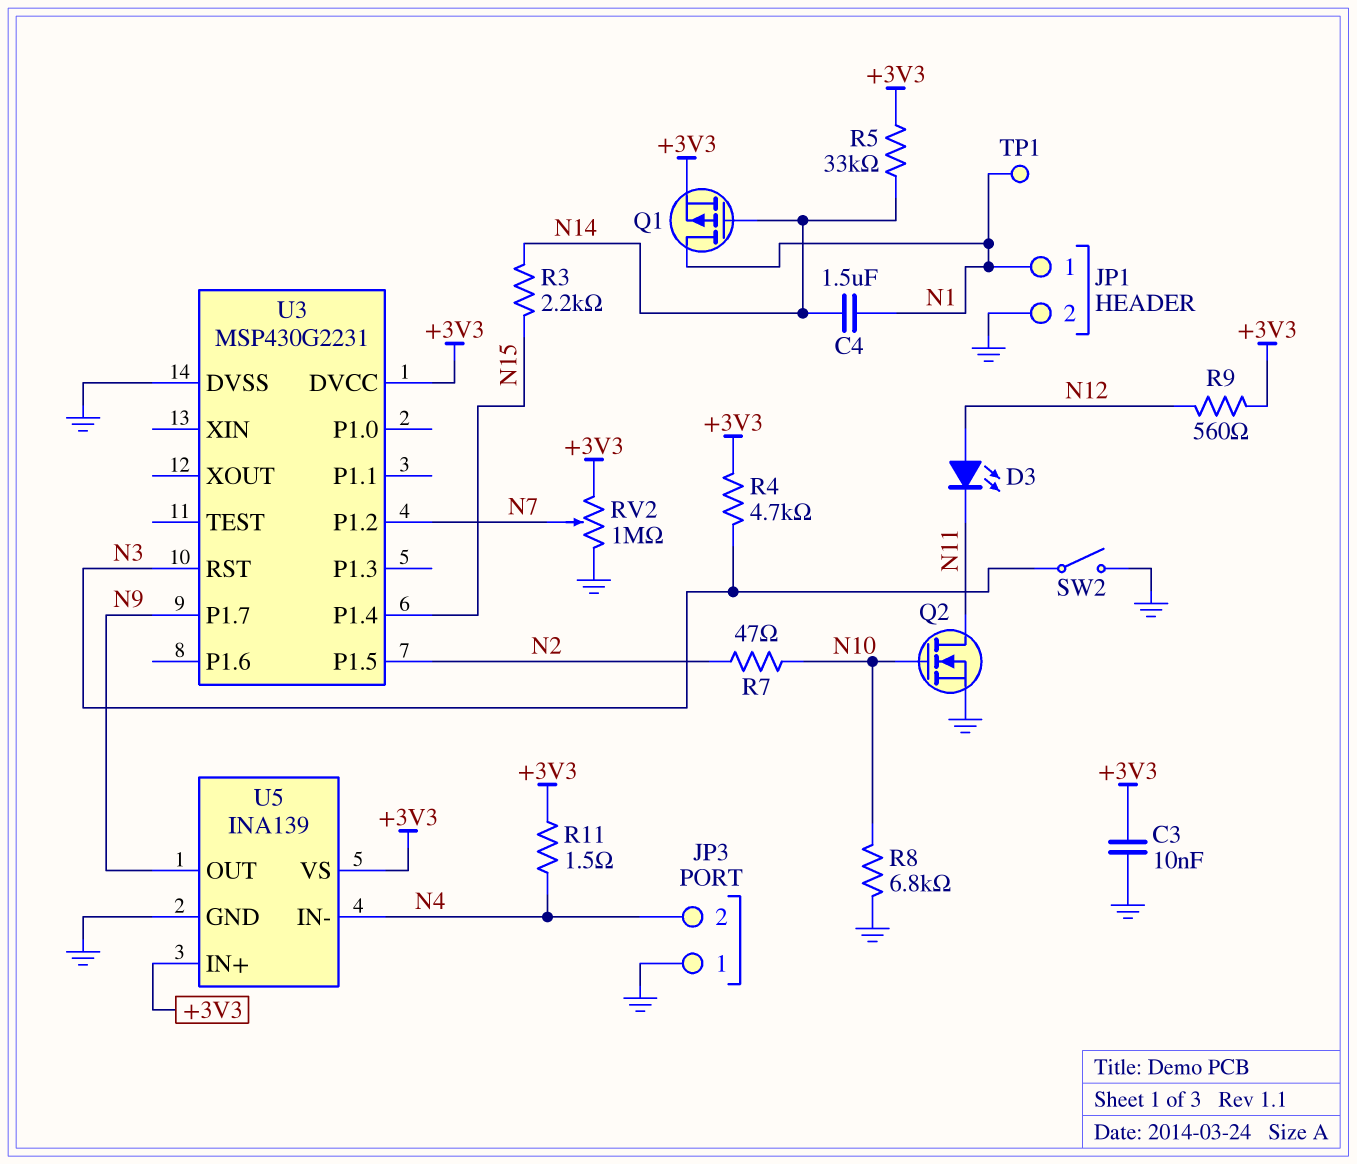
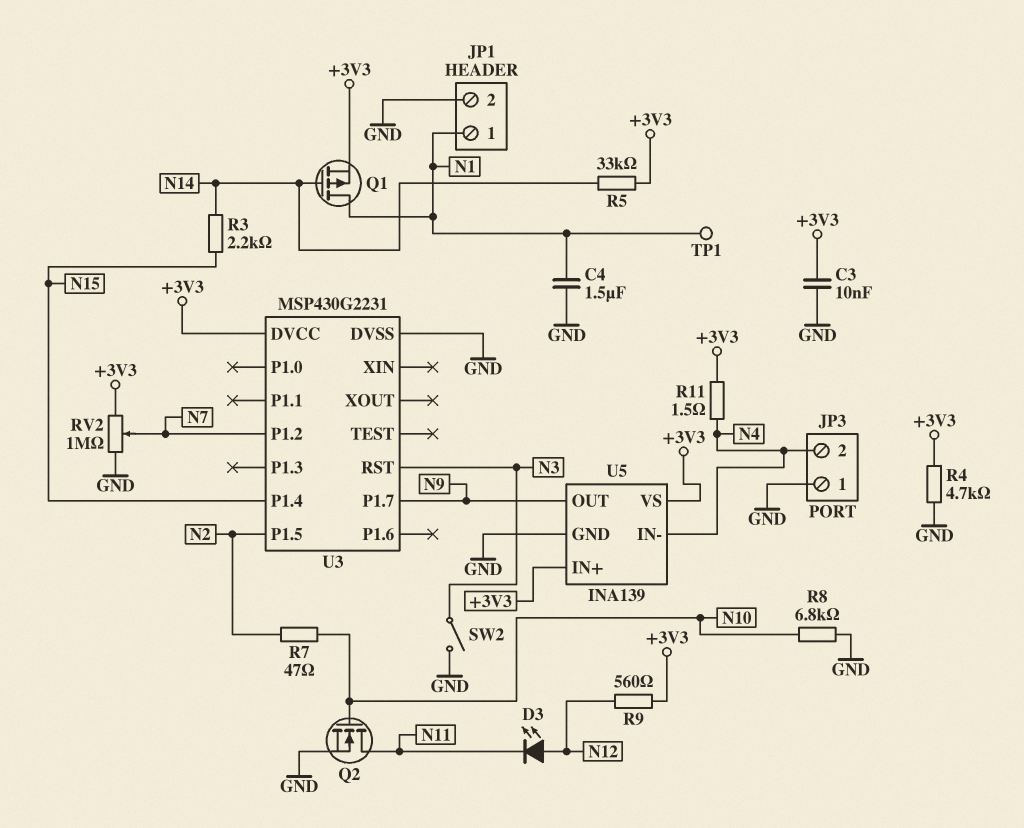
C4: 1.5uF (N1, N14) -> 1.5uF (GND, N1)
R4: 4.7k (+3V3, N3) -> 4.7k (+3V3, GND)

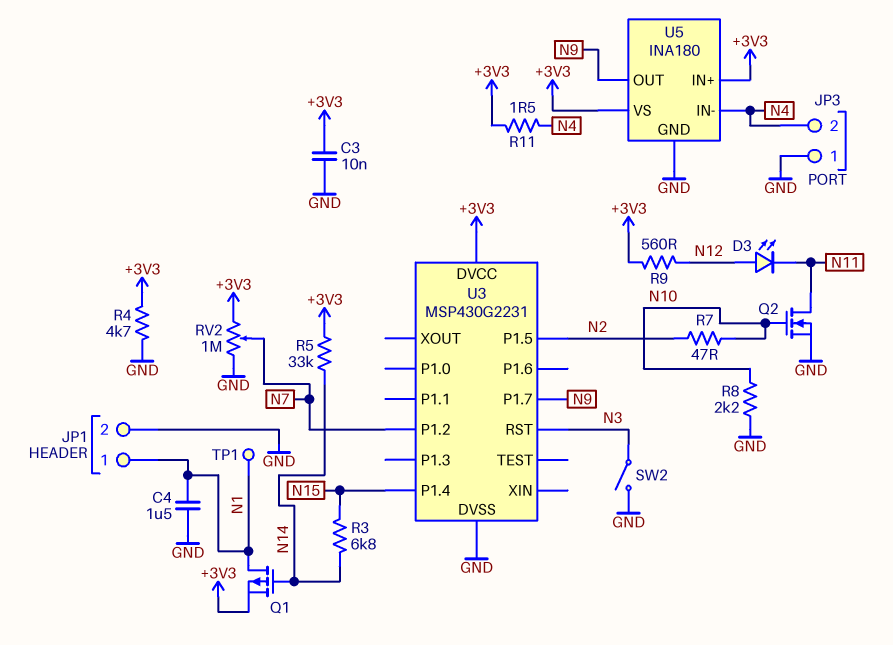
R3: 2.2k (N14, N15) -> 6.8k (N14, N15)
R8: 6.8k (GND, N10) -> 2.2k (GND, N10)
U5: INA139 -> INA180

